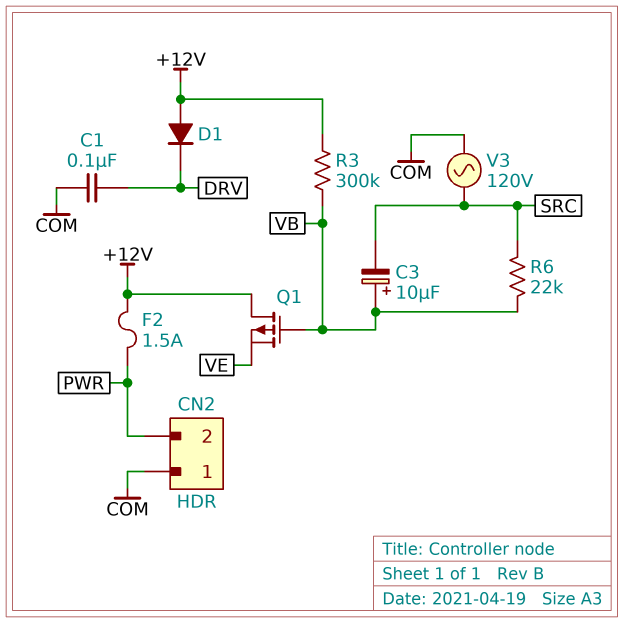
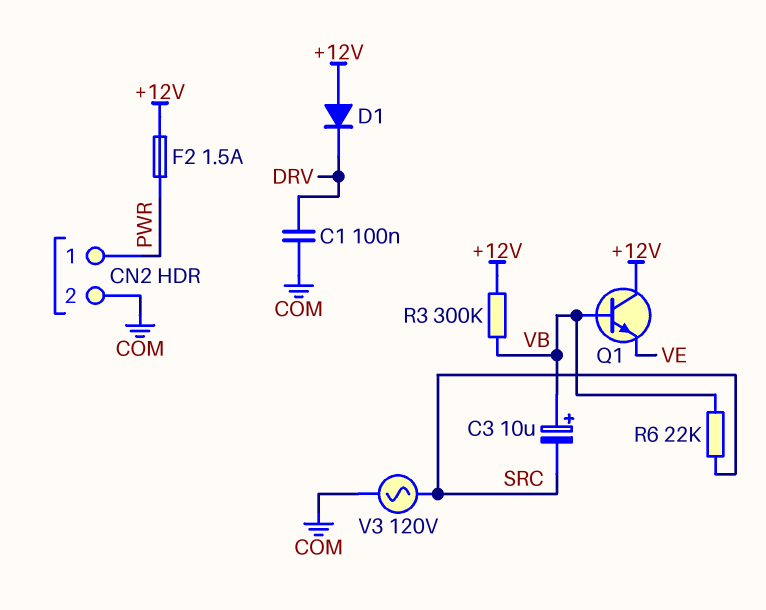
CN2 pin 1: COM -> PWR
CN2 pin 2: PWR -> COM
Q1: PMOS (G VB, D +12V, S VE) -> NPN (B VB, C +12V, E VE)

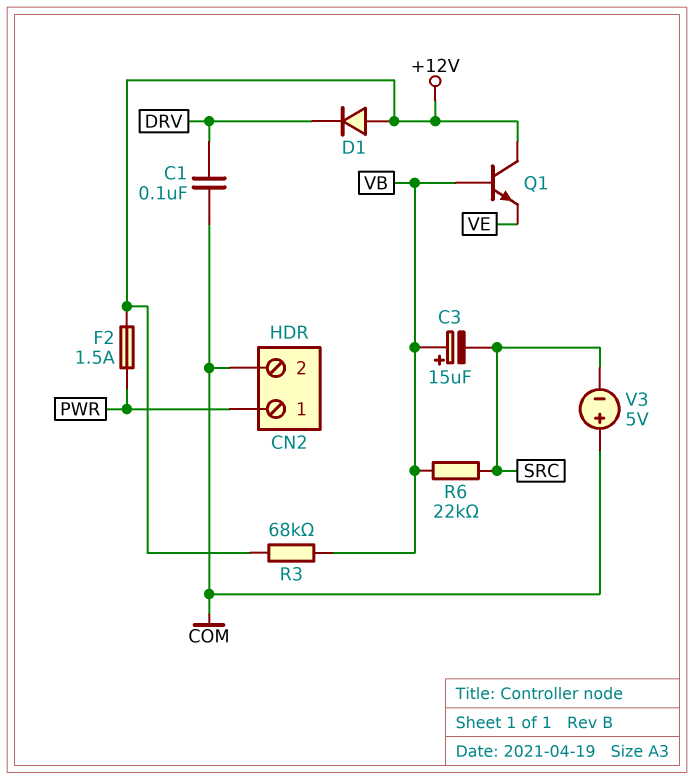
C3: 10uF (plus VB, minus SRC) -> 15uF (plus VB, minus SRC)
R3: 300k (+12V, VB) -> 68k (+12V, VB)
V3: AC 120V (COM, SRC) -> 5V (plus COM, minus SRC)

